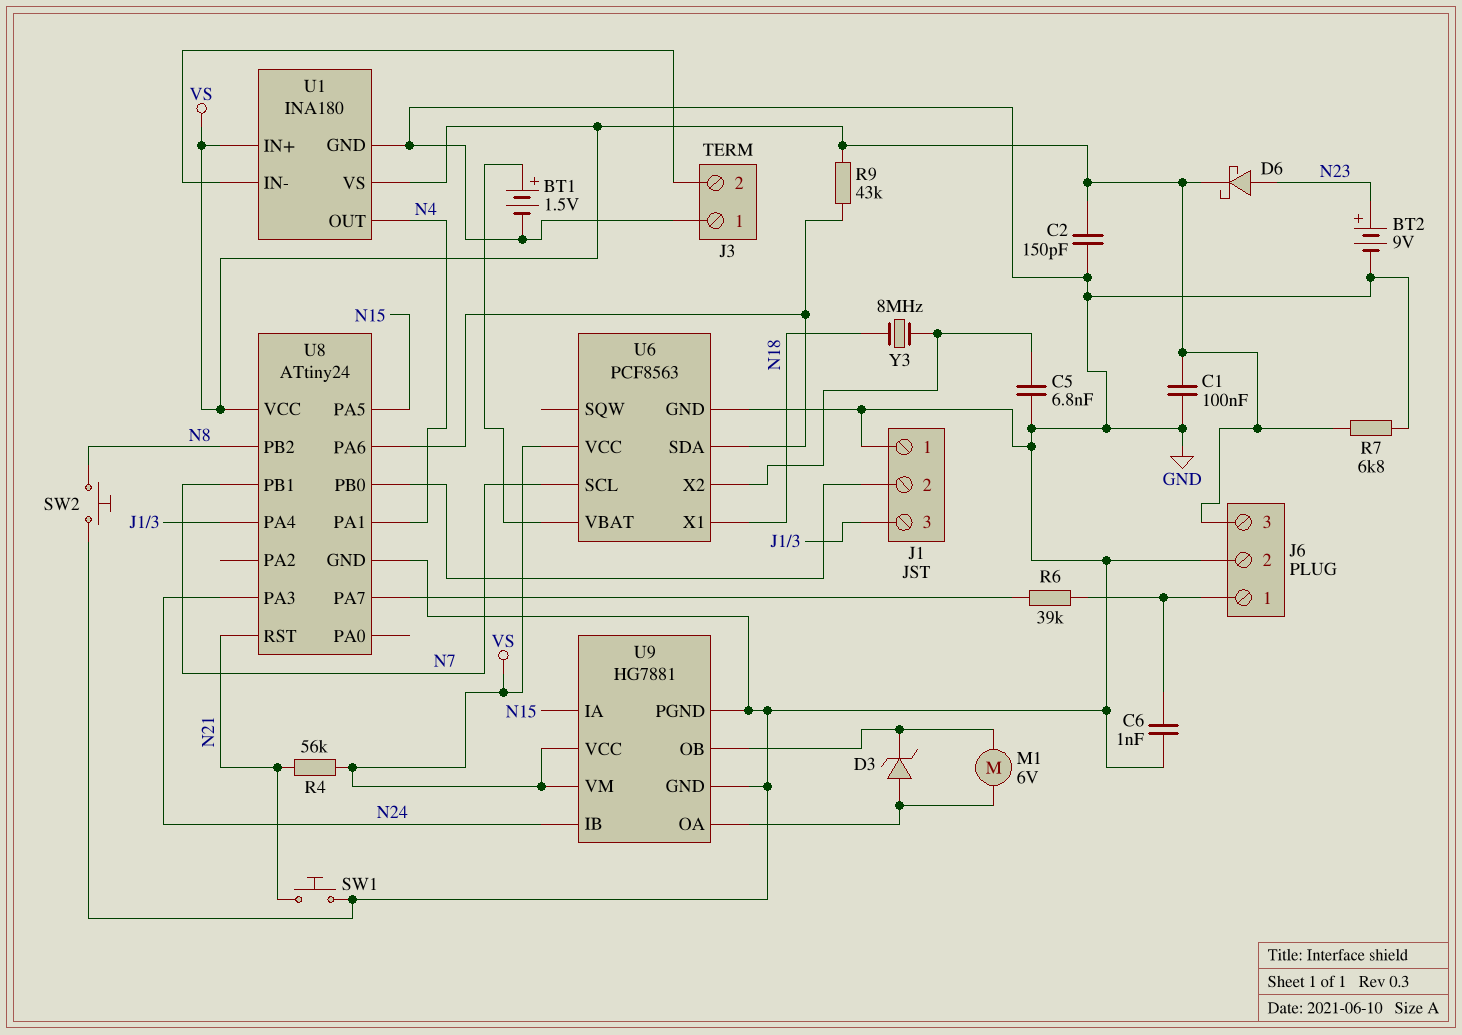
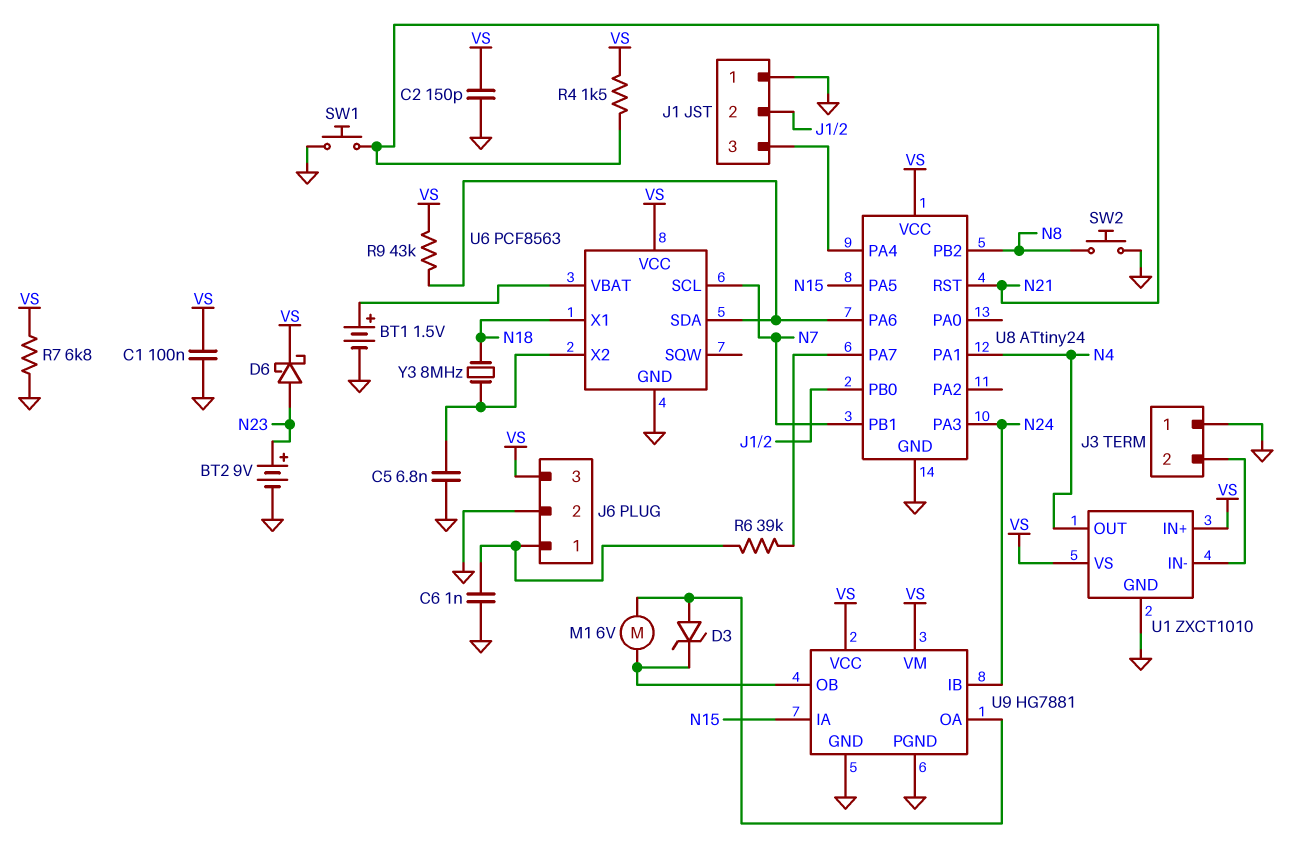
R4: 56k (N21, VS) -> 1.5k (N21, VS)
U1: INA180 -> ZXCT1010

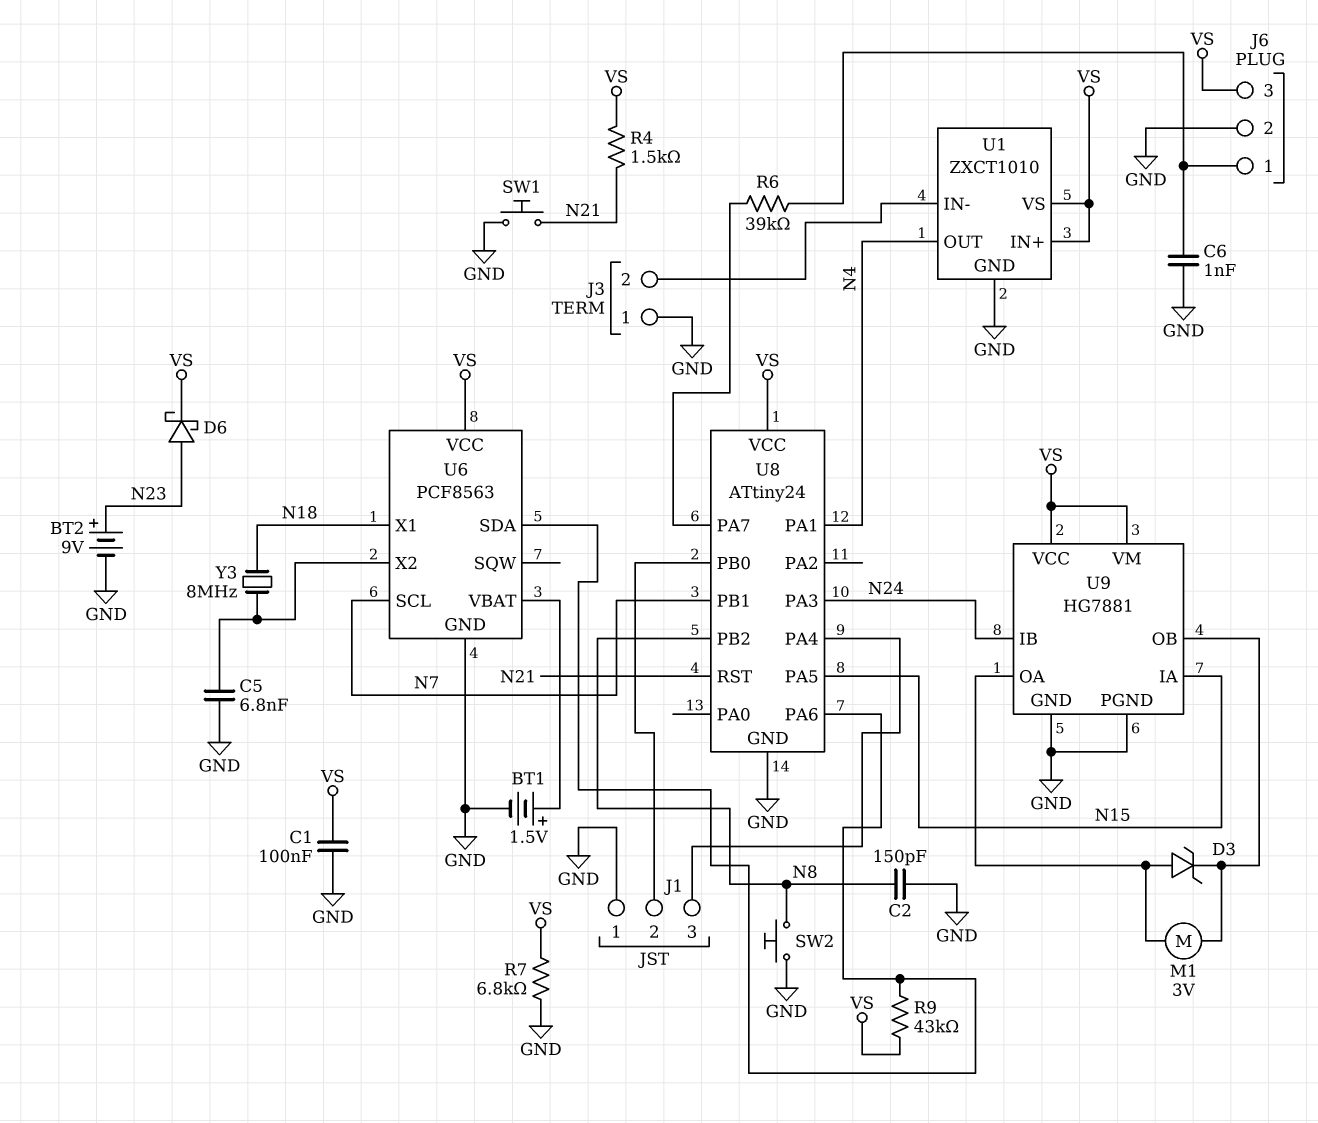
C2: 150pF (GND, VS) -> 150pF (GND, N8)
M1: motor 6V (U9/OA, U9/OB) -> motor 3V (U9/OA, U9/OB)

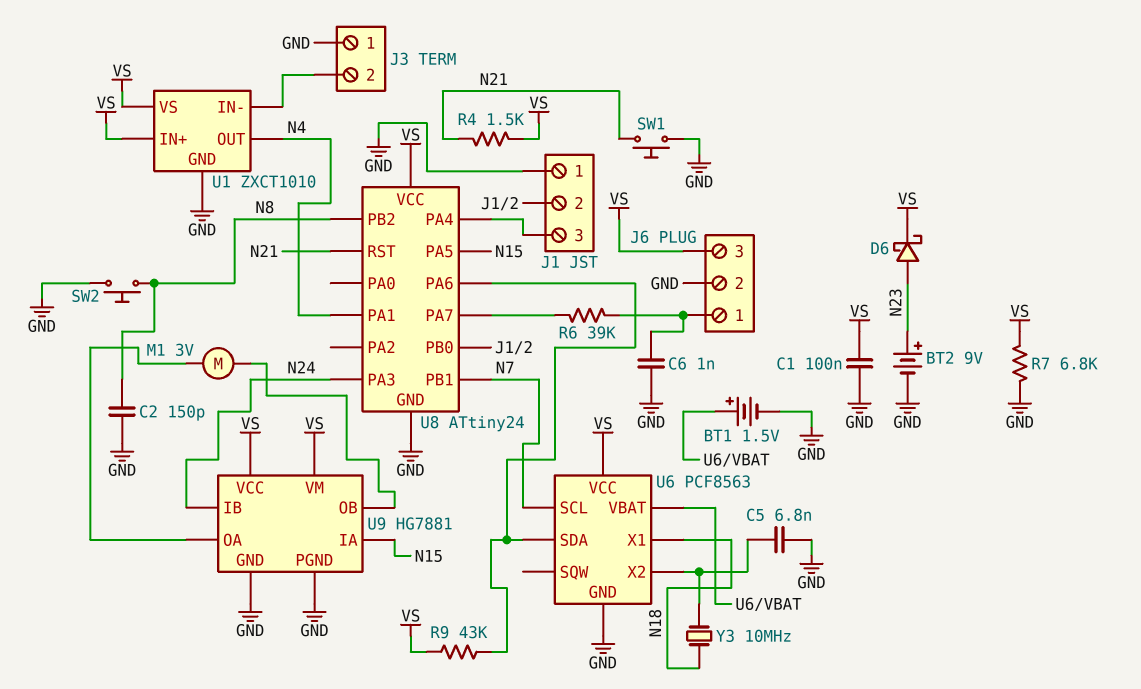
D3: zener (A U9/OA, K U9/OB) -> none
Y3: 8MHz (N18, U6/X2) -> 10MHz (N18, U6/X2)

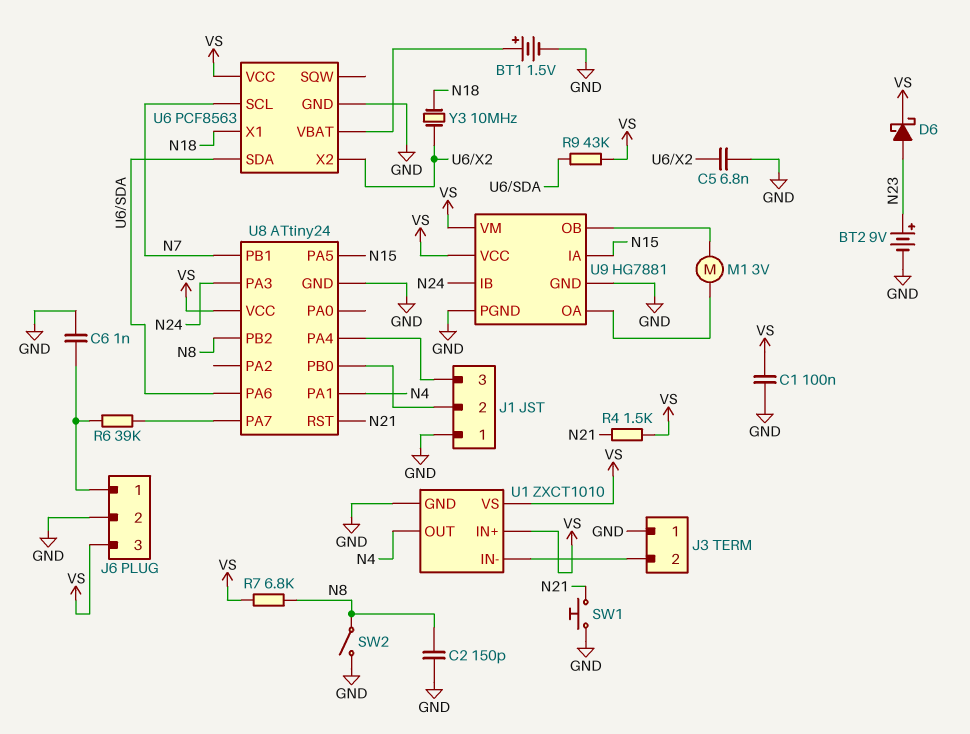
R7: 6.8k (GND, VS) -> 6.8k (N8, VS)
SW2: button (GND, N8) -> switch (GND, N8)

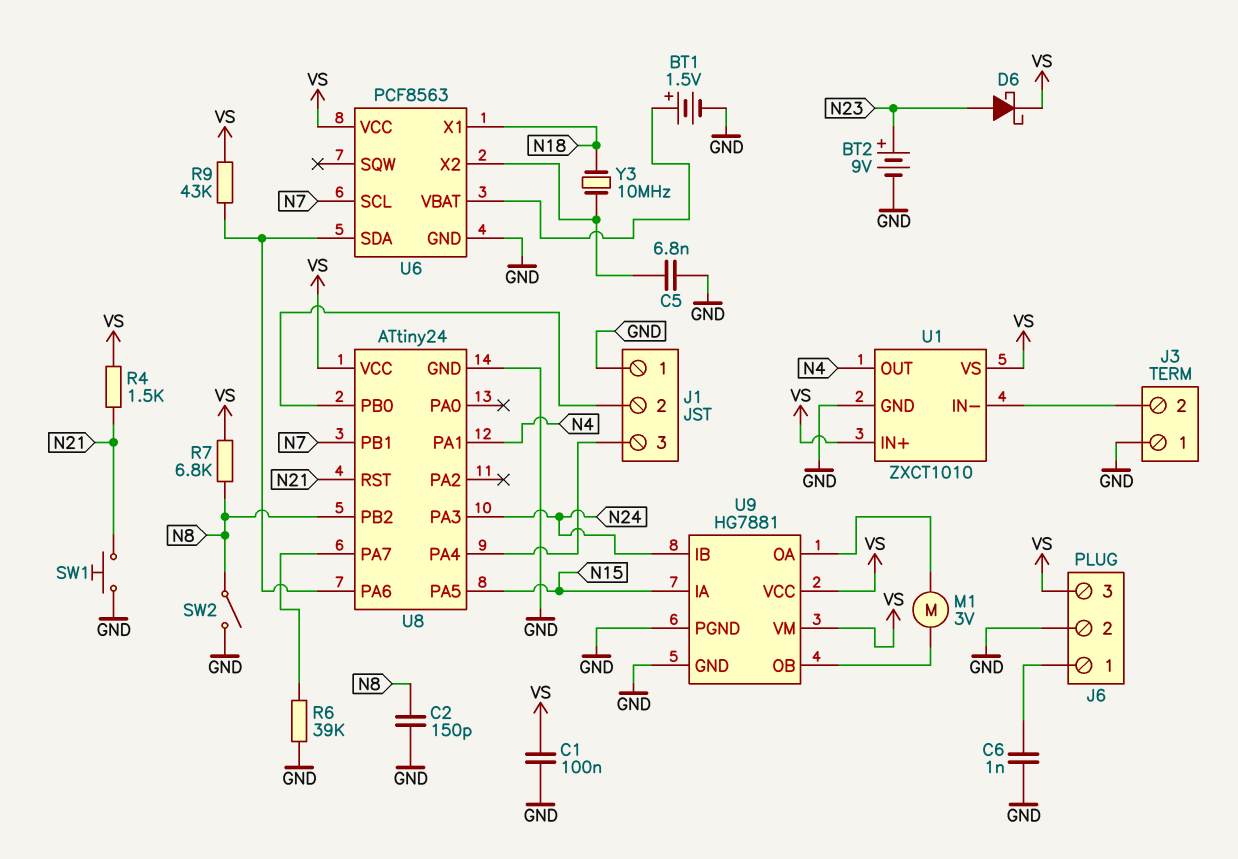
R6: 39k (J6/1, U8/PA7) -> 39k (GND, U8/PA7)

